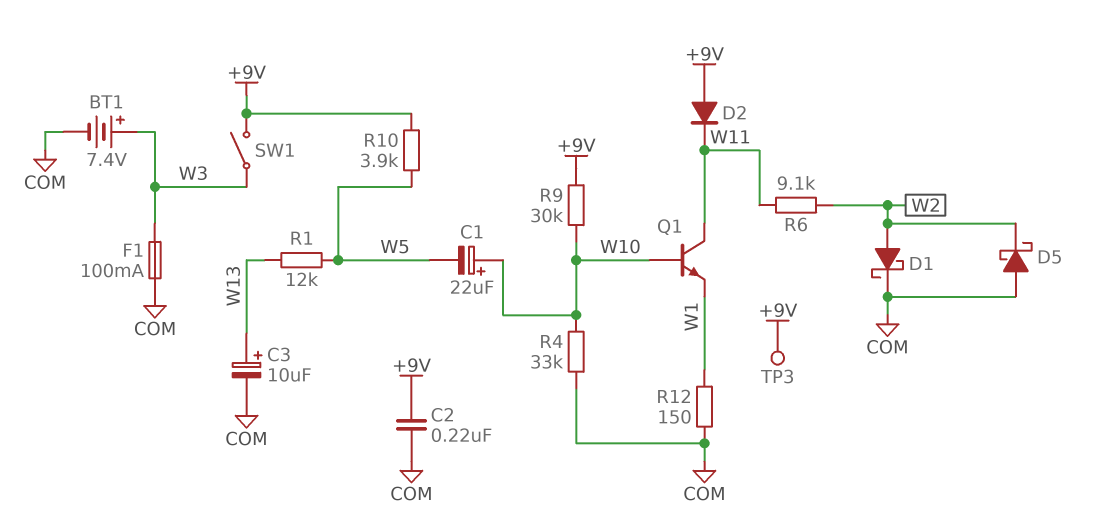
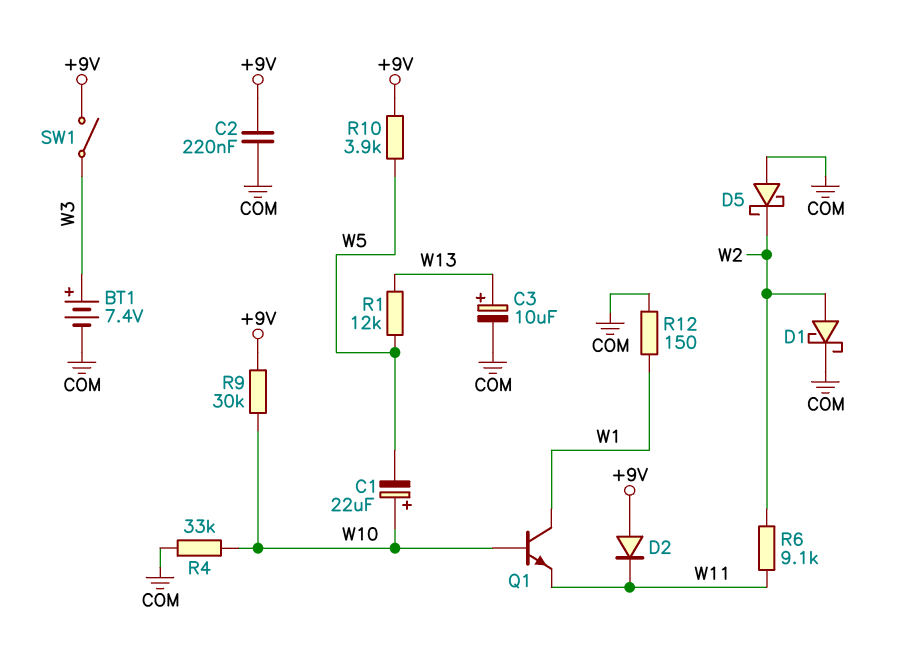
F1: 100mA (COM, W3) -> none
Q1: NPN (B W10, C W11, E W1) -> NPN (B W10, C W1, E W11)
TP3: test point (+9V) -> none

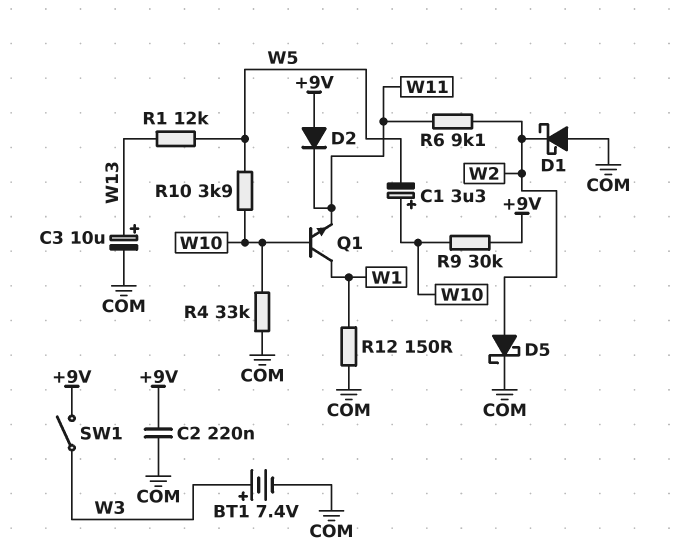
C1: 22uF (plus W10, minus W5) -> 3.3uF (plus W10, minus W5)
D1: schottky (A W2, K COM) -> schottky (A COM, K W2)
D5: schottky (A COM, K W2) -> schottky (A W2, K COM)
R10: 3.9k (+9V, W5) -> 3.9k (W5, W10)

